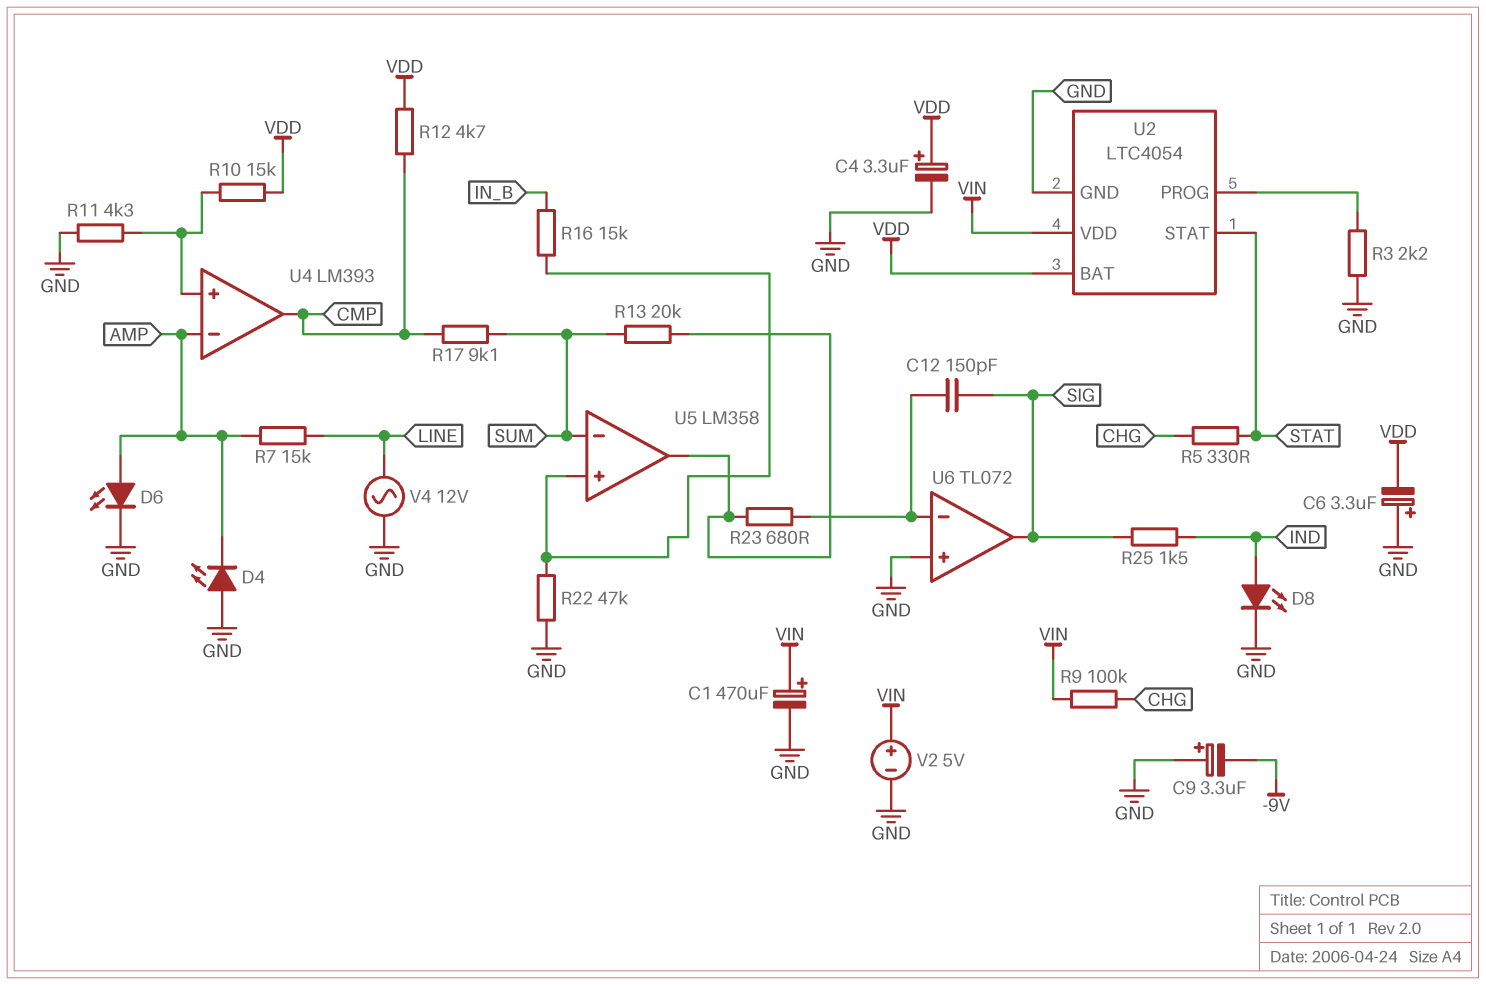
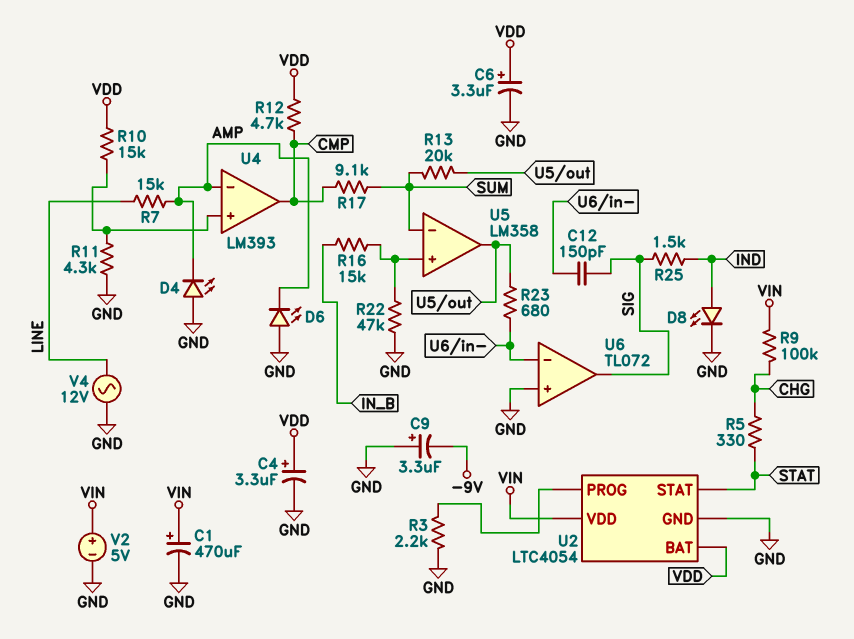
C6: 3.3uF (plus GND, minus VDD) -> 3.3uF (plus VDD, minus GND)
D6: LED (A AMP, K GND) -> LED (A GND, K AMP)

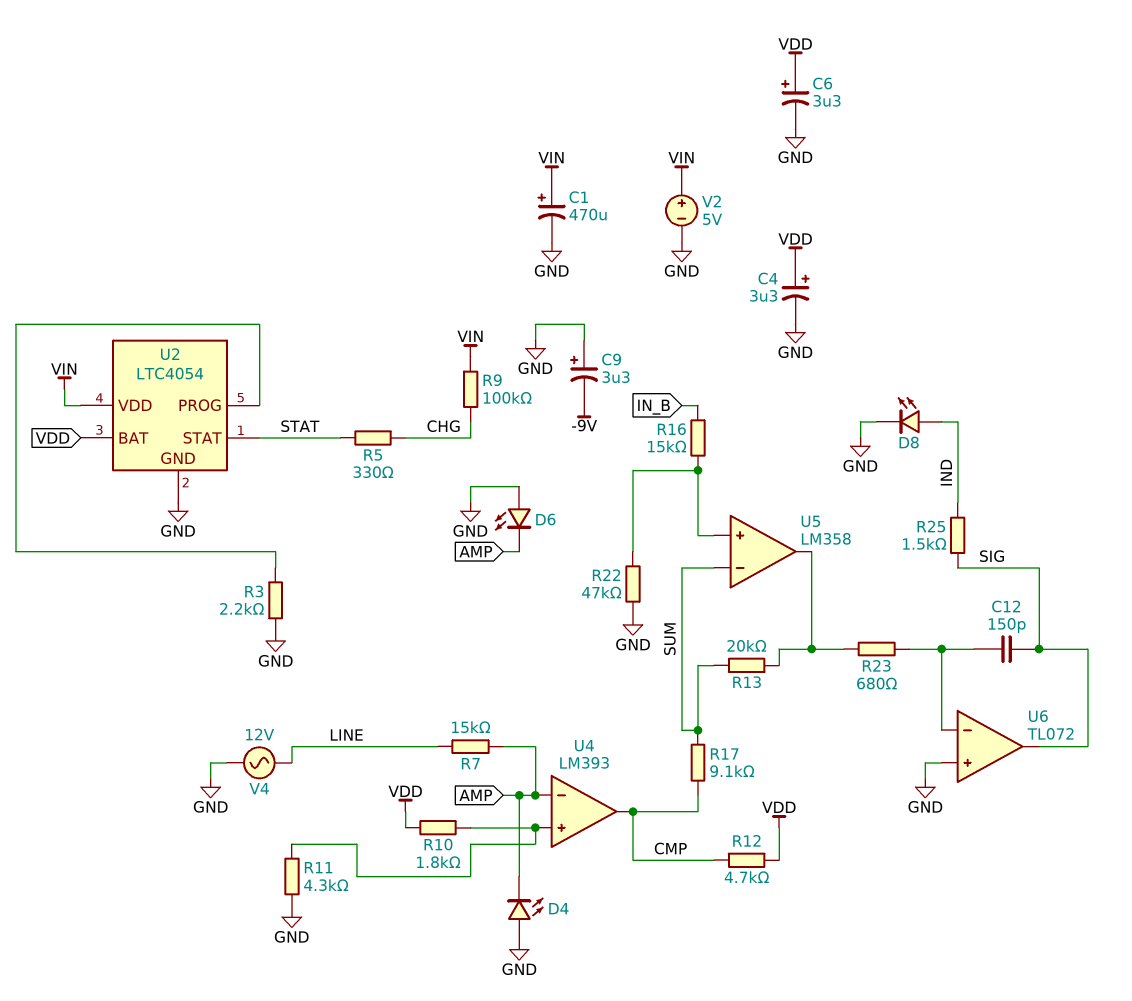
R10: 15k (U4/in+, VDD) -> 1.8k (U4/in+, VDD)

